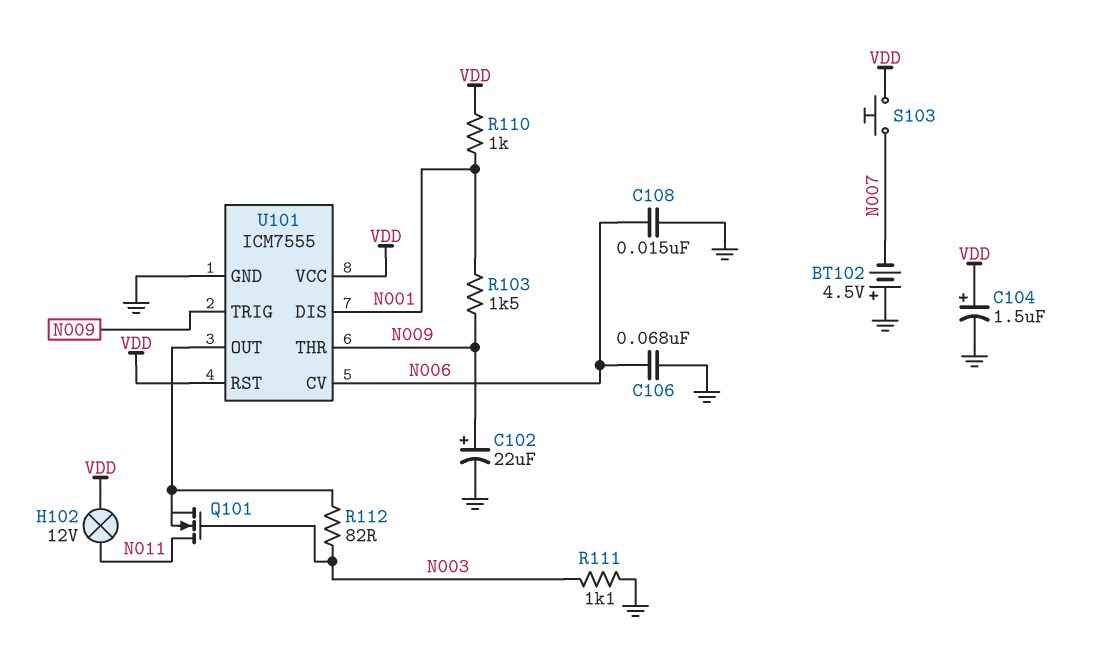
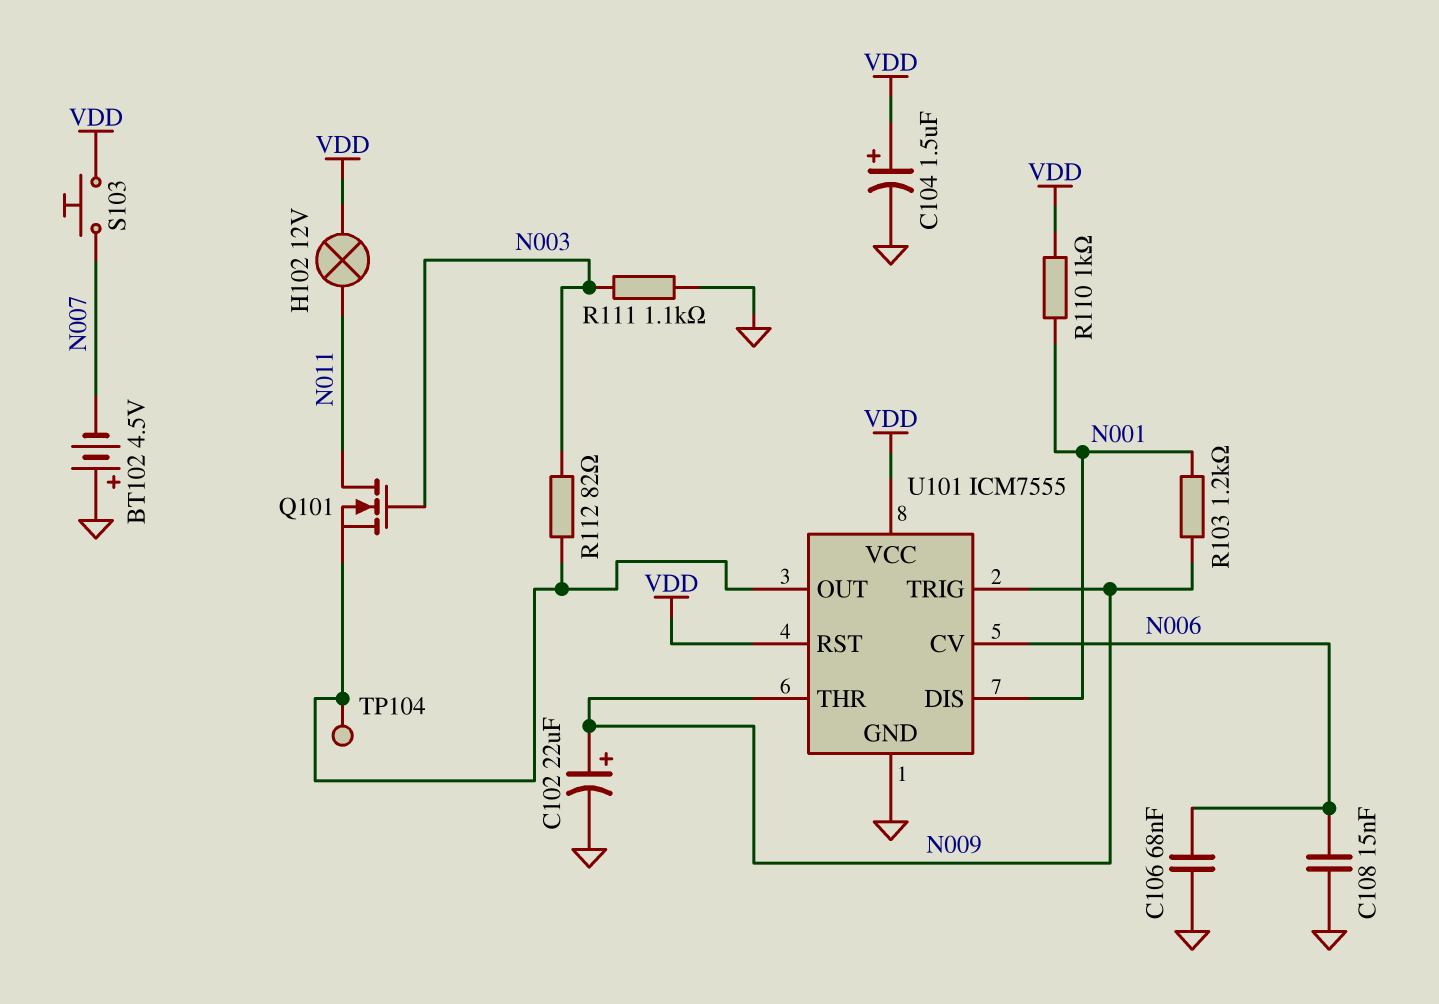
R103: 1.5k (N001, N009) -> 1.2k (N001, N009)
TP104: none -> test point (U101/OUT)

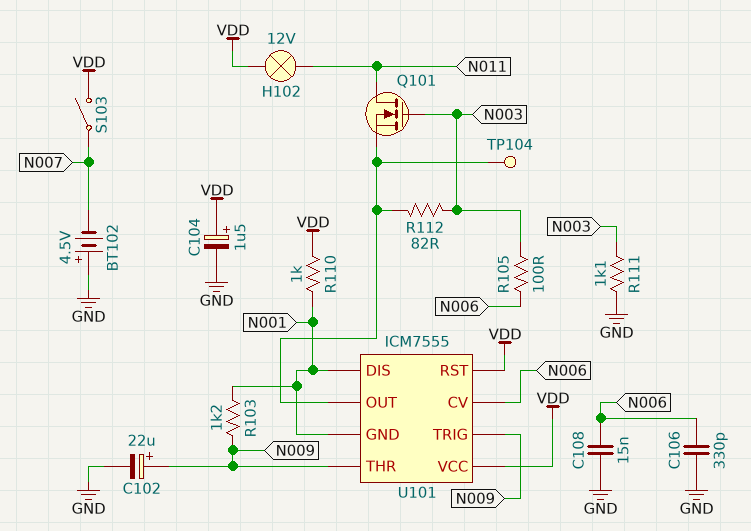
C106: 68nF (GND, N006) -> 330pF (GND, N006)
R105: none -> 100 (N003, N006)
S103: button (N007, VDD) -> switch (N007, VDD)
U101 pin GND: GND -> N001

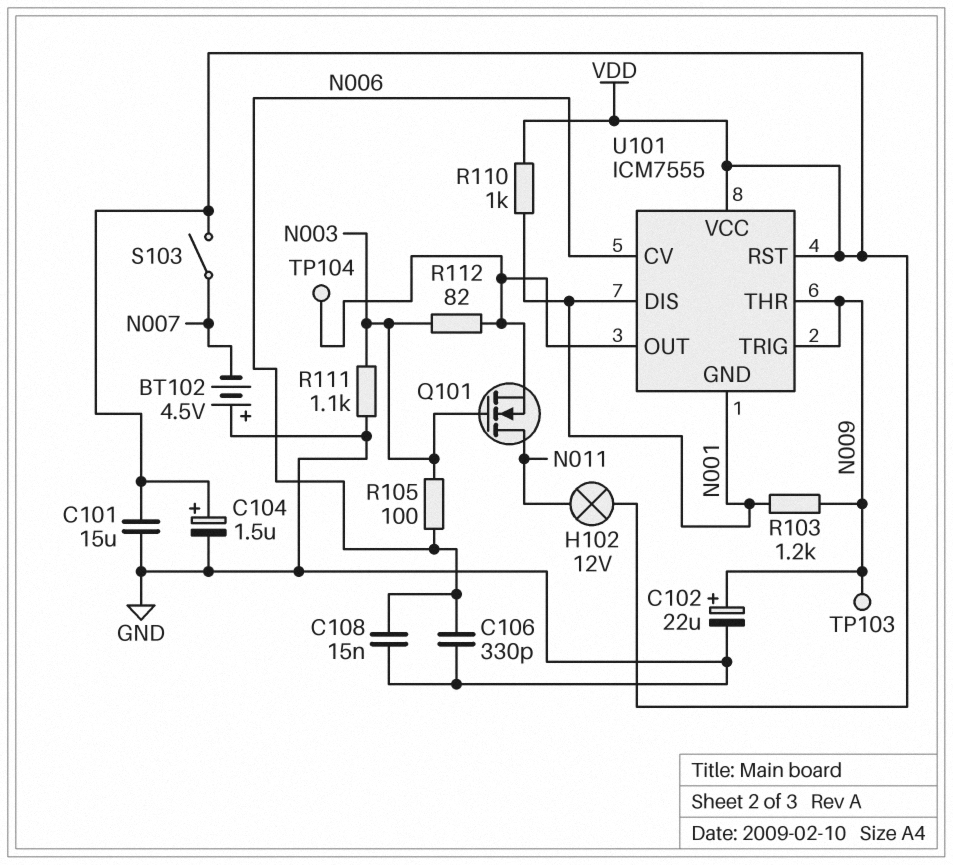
C101: none -> 15uF (GND, VDD)
TP103: none -> test point (N009)

